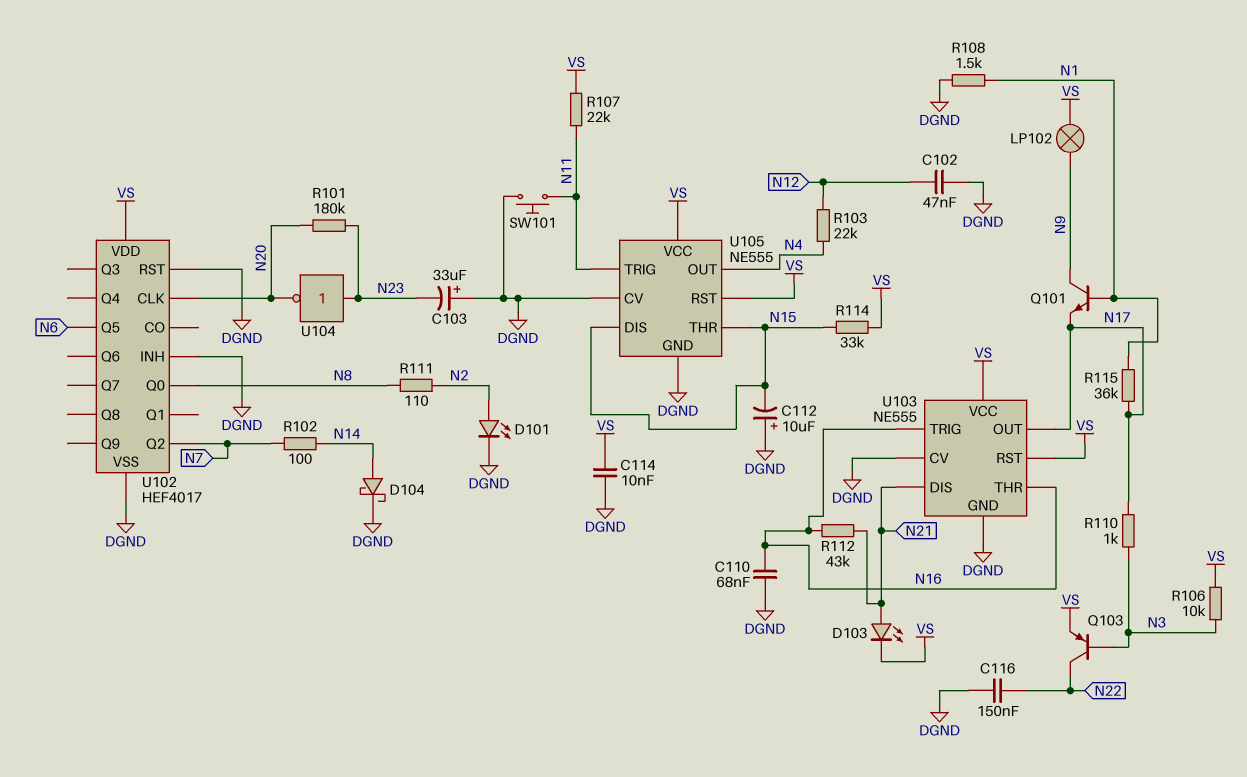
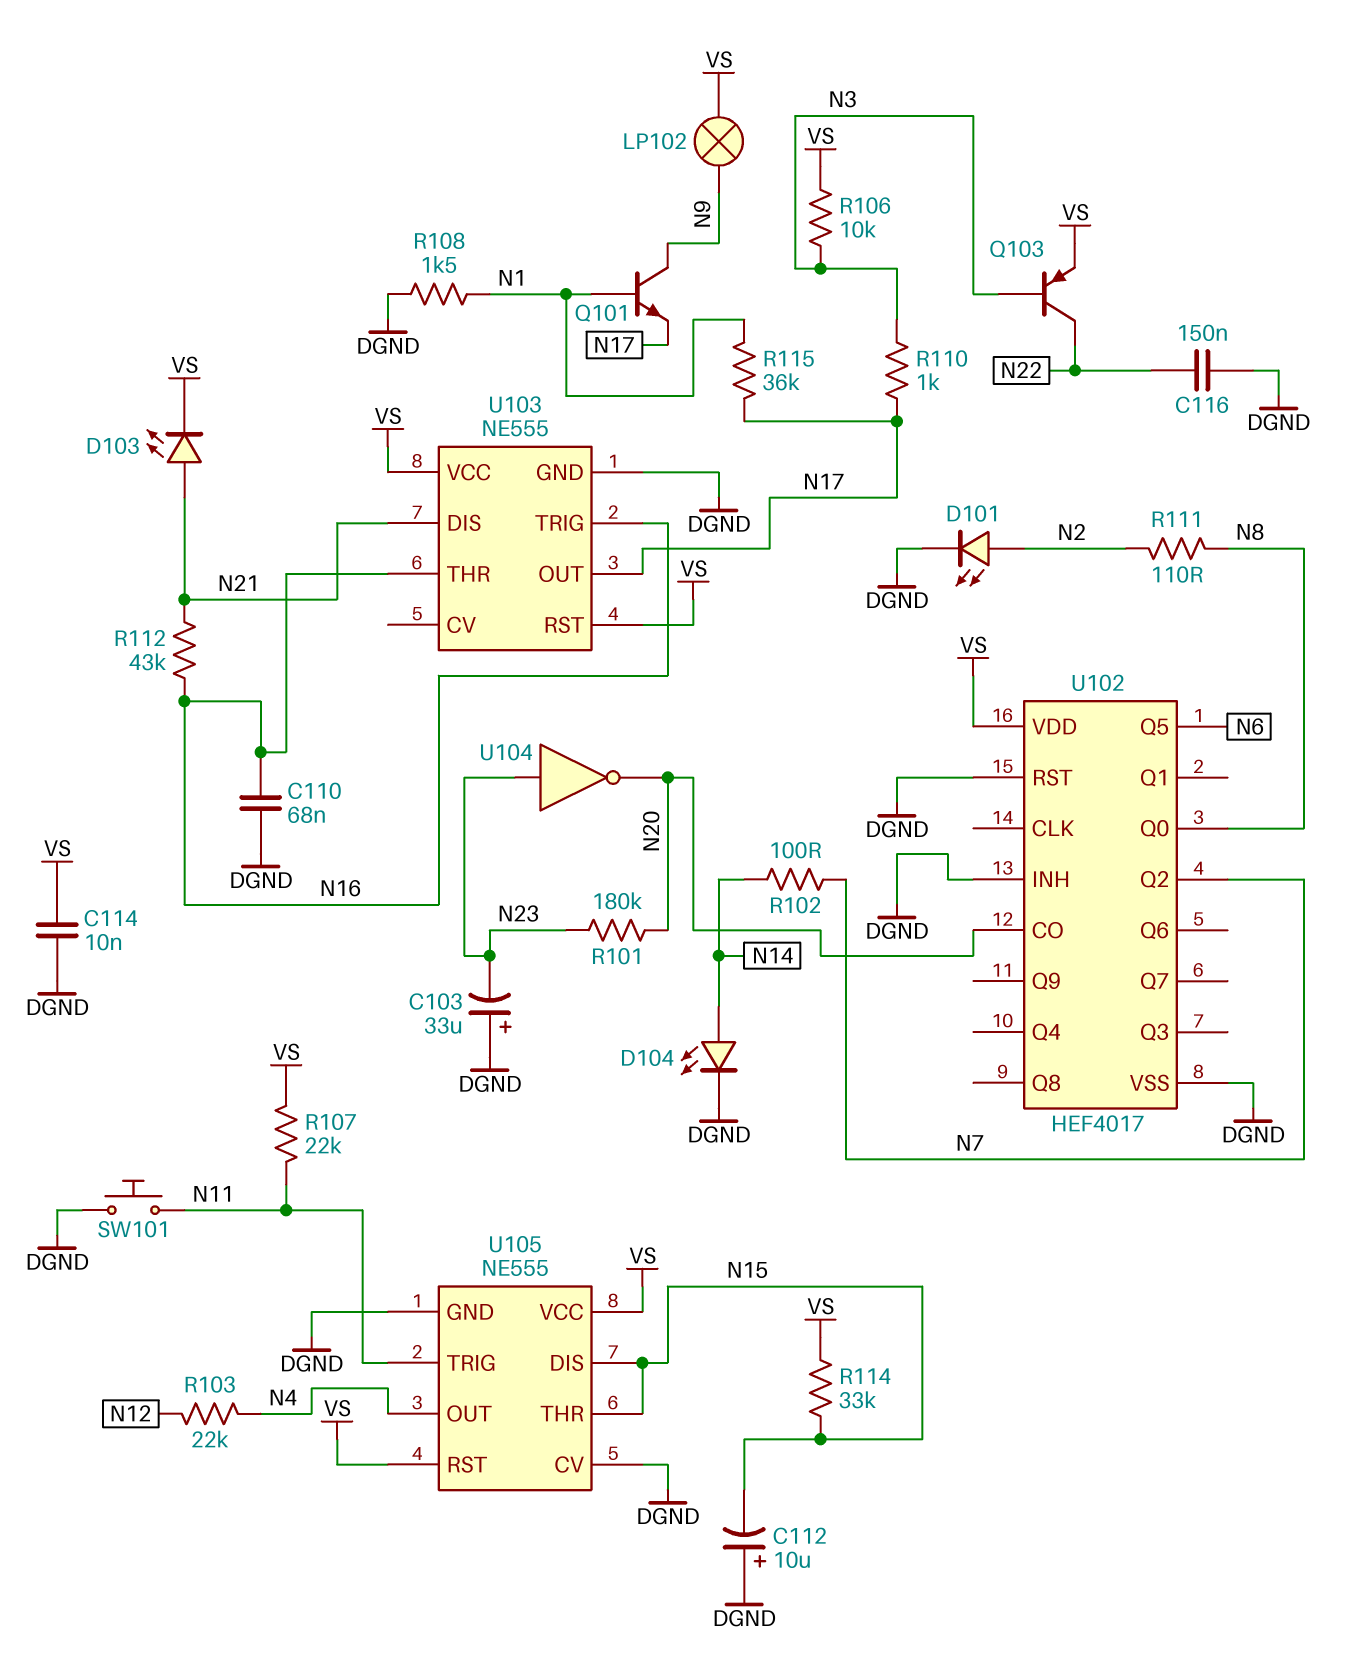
C102: 47nF (DGND, N12) -> none
D104: schottky (A N14, K DGND) -> LED (A N14, K DGND)
U102 pin CLK: N20 -> none
U102 pin CO: none -> N20
U103 pin CV: DGND -> none

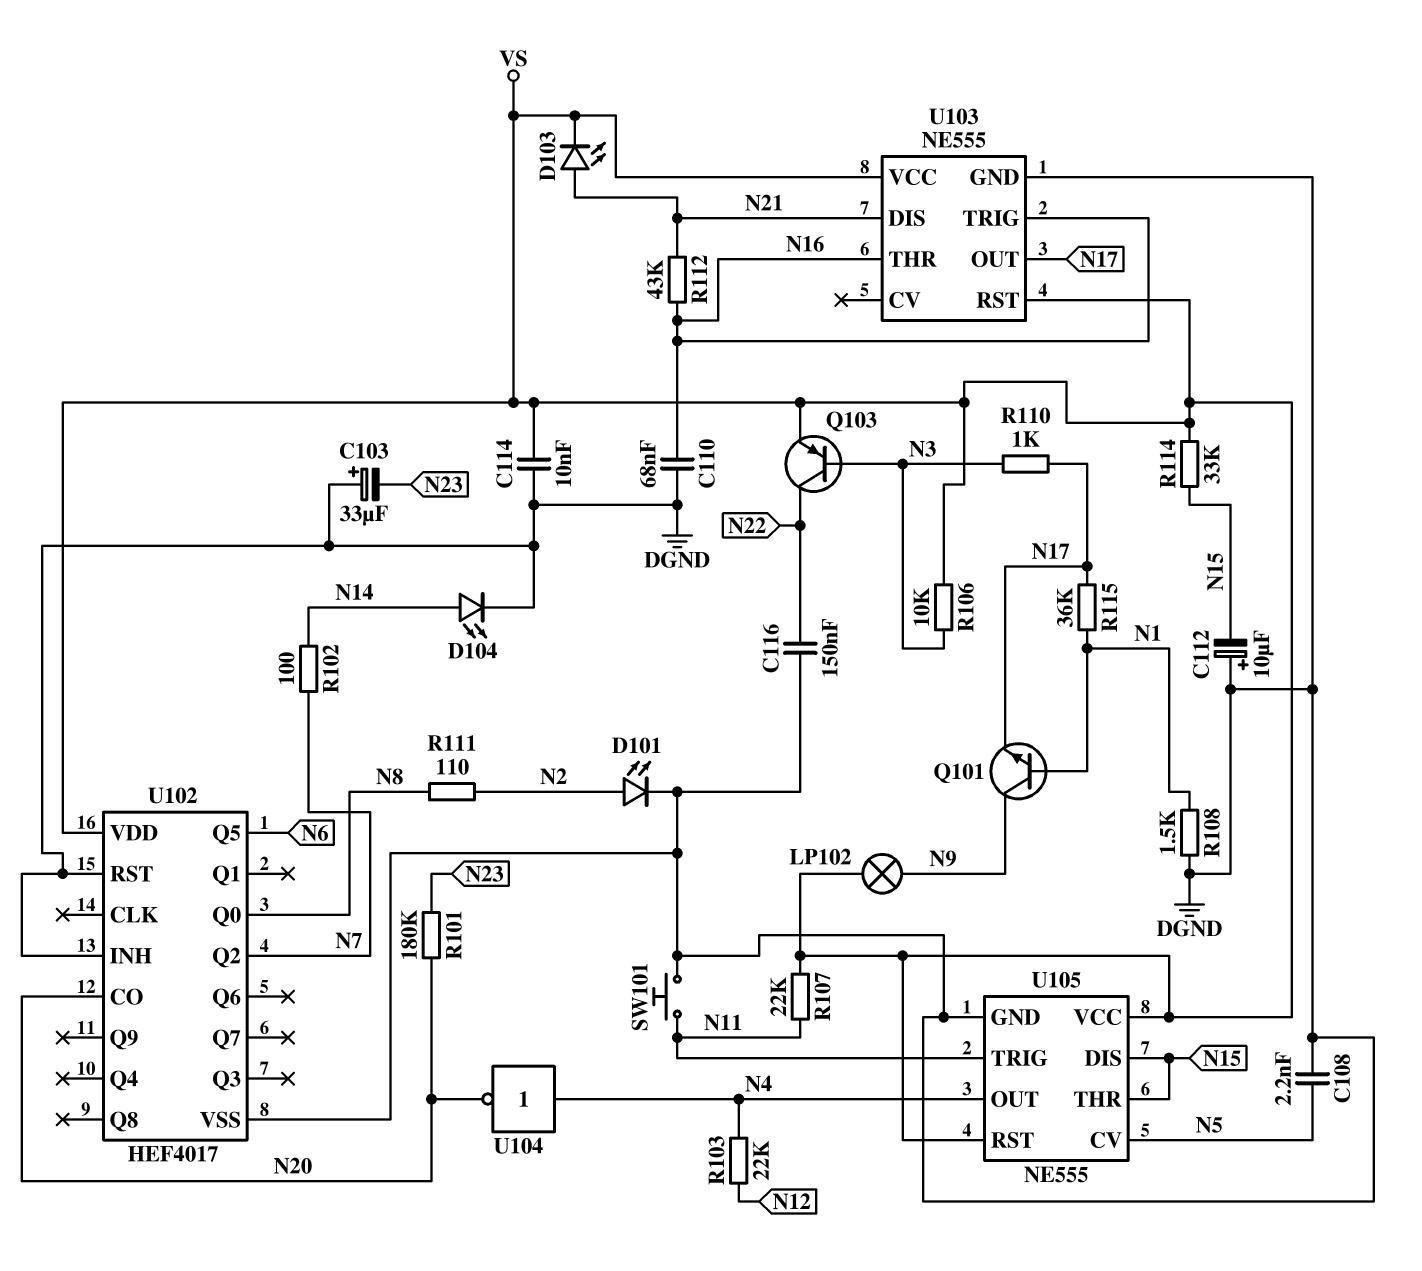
C108: none -> 2.2nF (DGND, N5)
U104: NOT (in N23, out N20) -> NOT (in N4, out N20)
U105 pin CV: DGND -> N5

